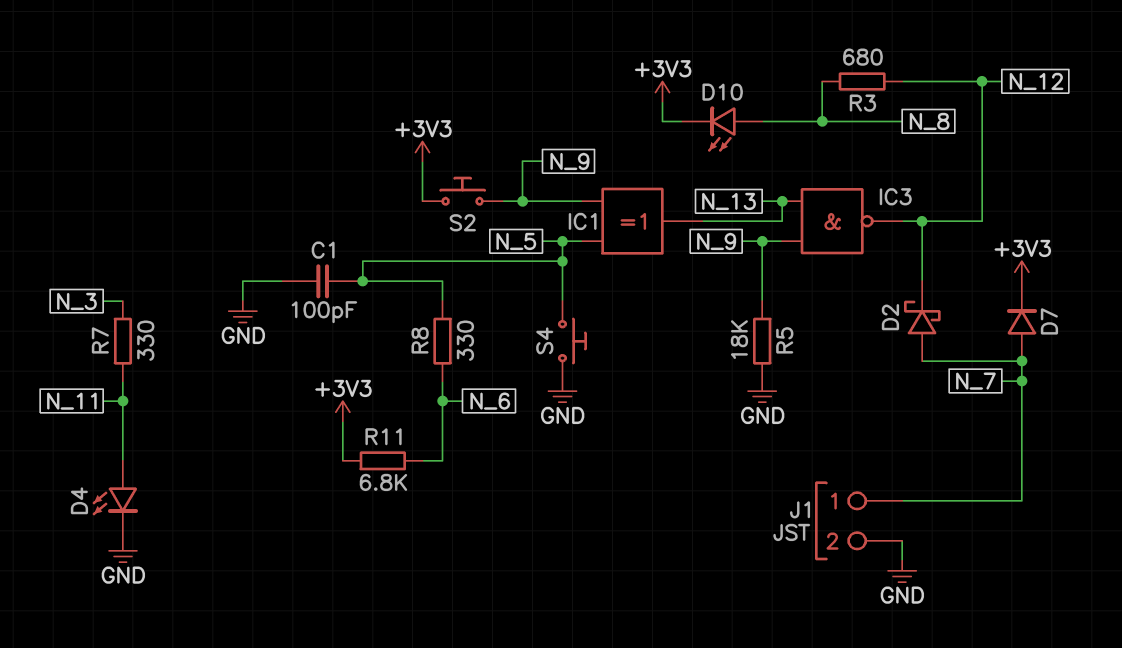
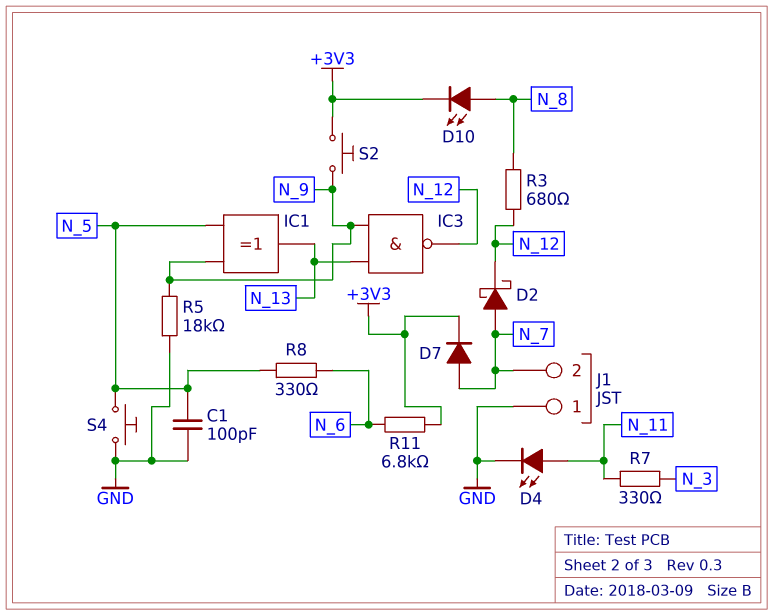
J1 pin 1: N_7 -> GND
J1 pin 2: GND -> N_7

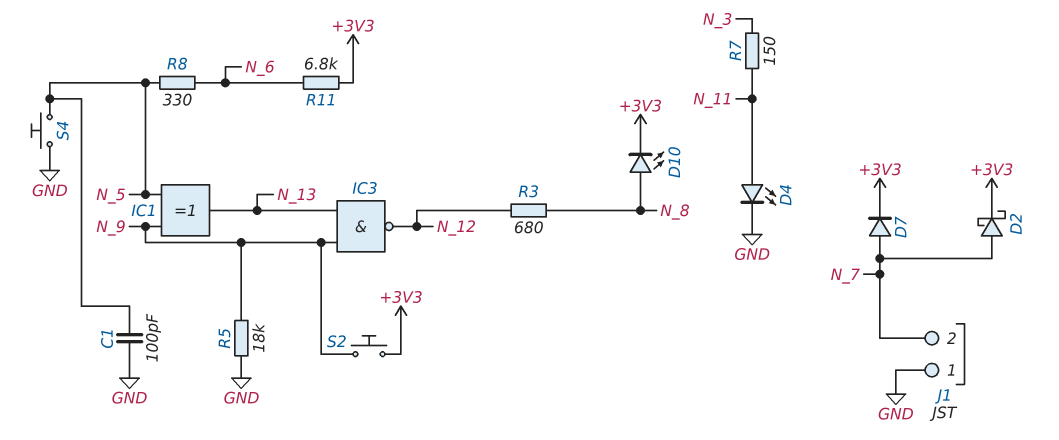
D2: schottky (A N_7, K N_12) -> schottky (A N_7, K +3V3)
R7: 330 (N_3, N_11) -> 150 (N_3, N_11)

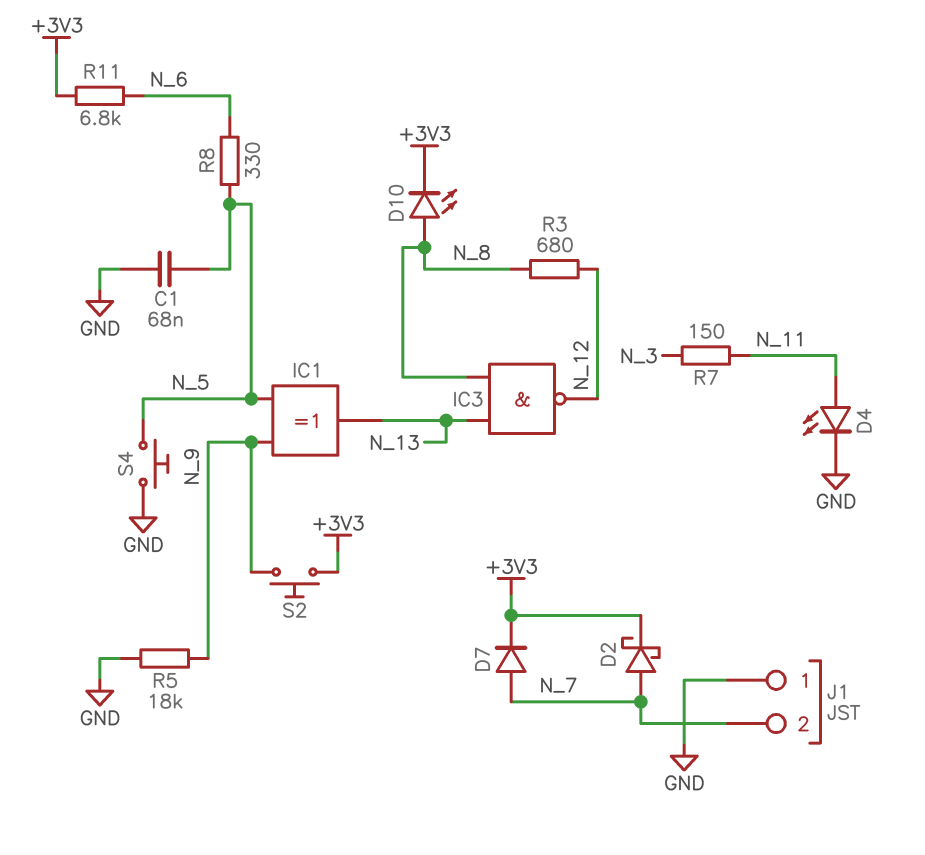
C1: 100pF (GND, N_5) -> 68nF (GND, N_5)
IC3: NAND (in N_9, in N_13, out N_12) -> NAND (in N_8, in N_13, out N_12)

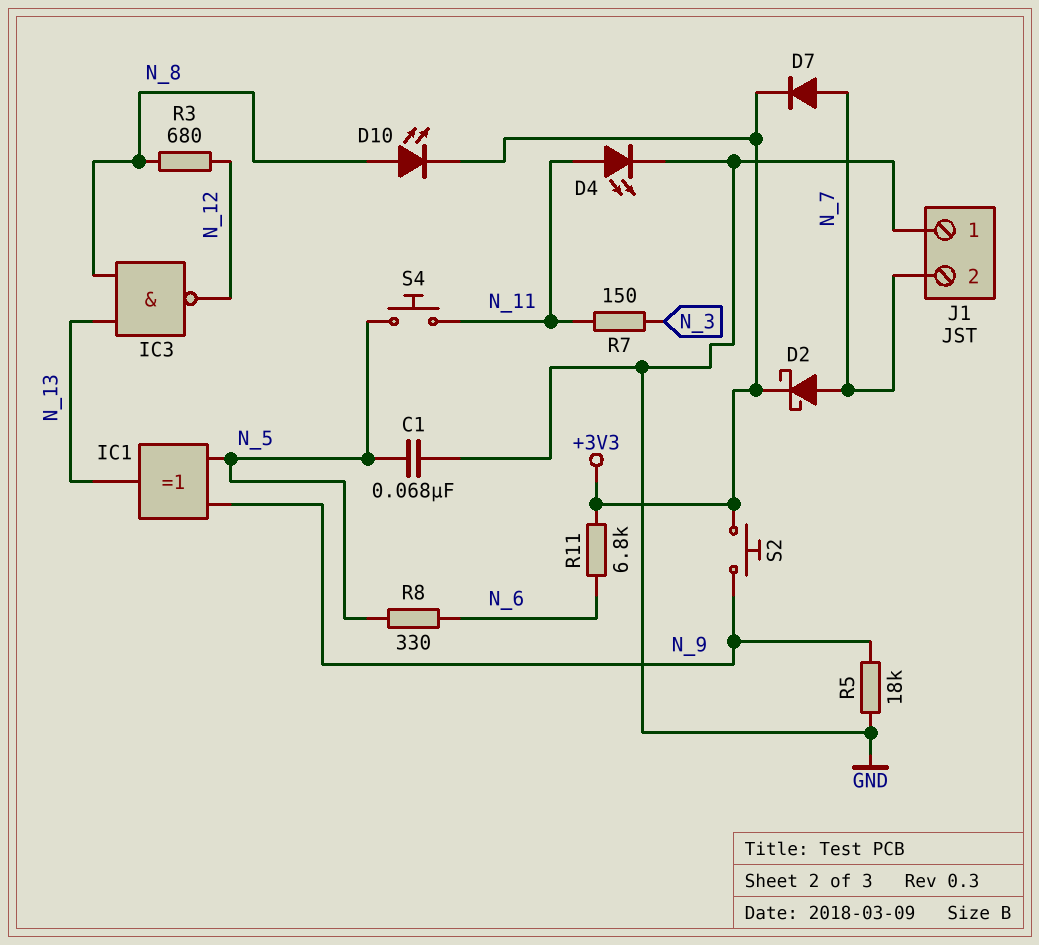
S4: button (GND, N_5) -> button (N_5, N_11)

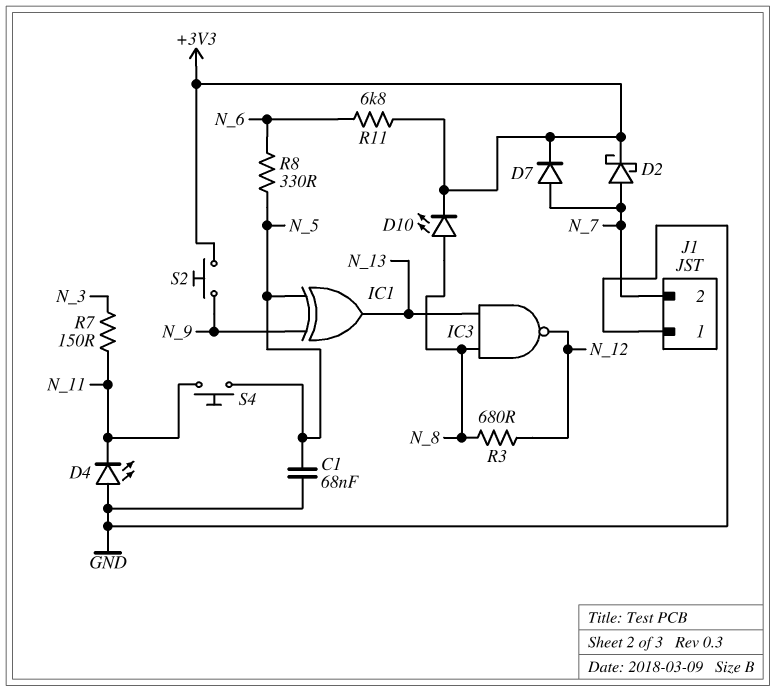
D4: LED (A N_11, K GND) -> LED (A GND, K N_11)
R5: 18k (GND, N_9) -> none

